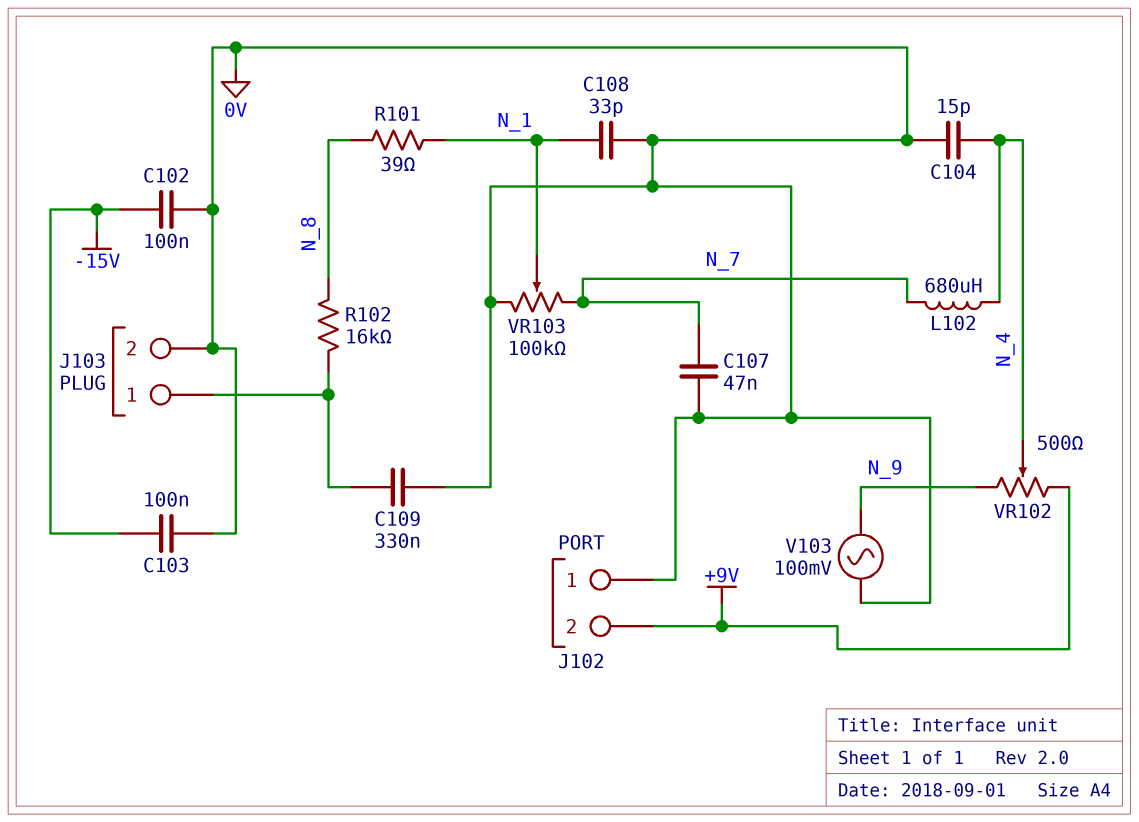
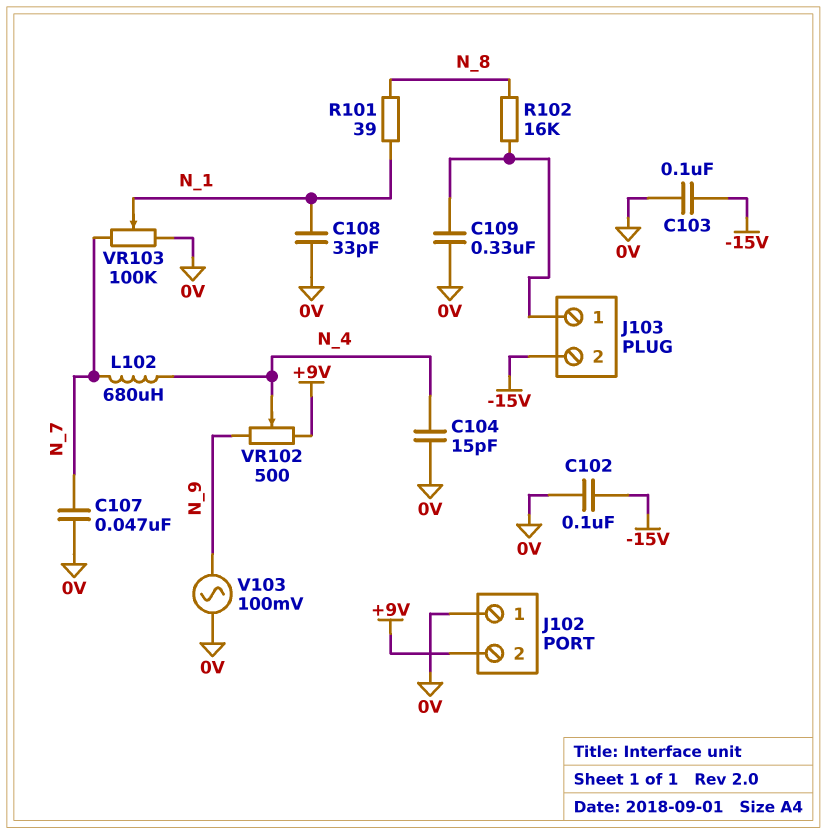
J103 pin 2: 0V -> -15V

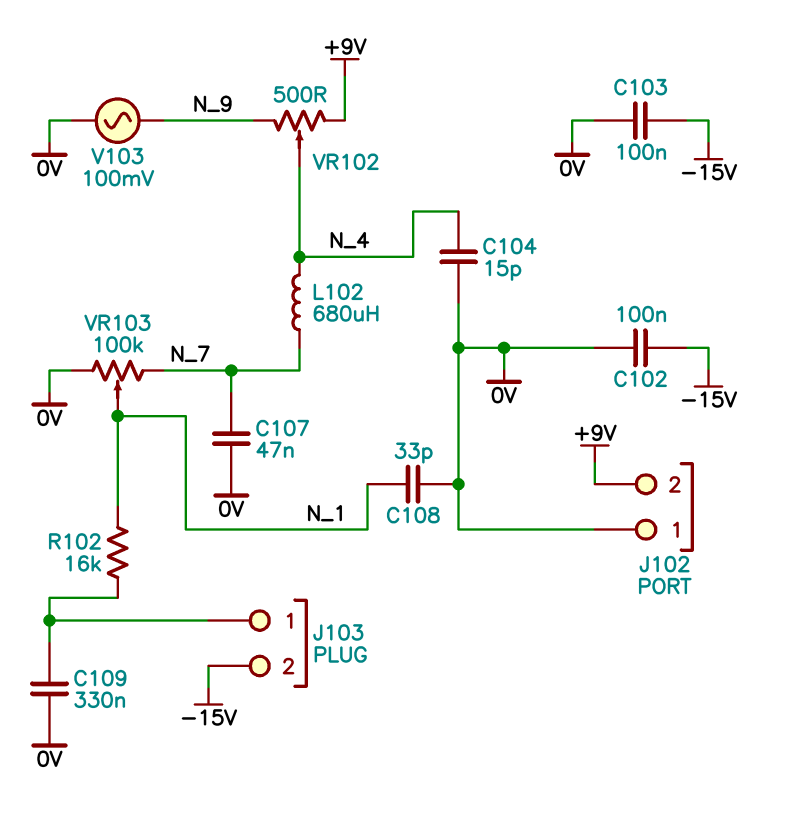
R101: 39 (N_1, N_8) -> none
R102: 16k (J103/1, N_8) -> 16k (J103/1, N_1)

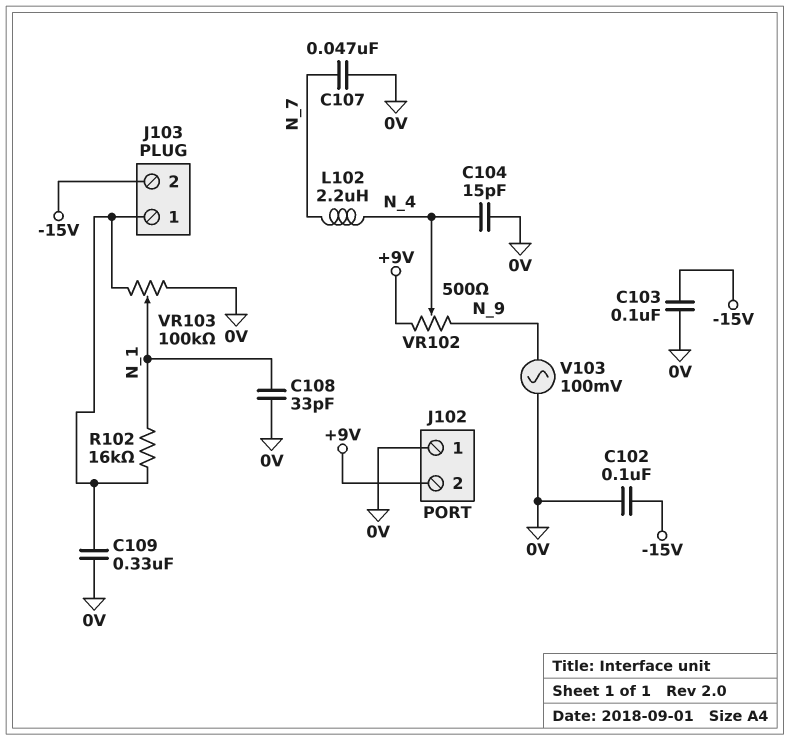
L102: 680uH (N_4, N_7) -> 2.2uH (N_4, N_7)
VR103: 100k (0V, N_7, wiper N_1) -> 100k (0V, J103/1, wiper N_1)

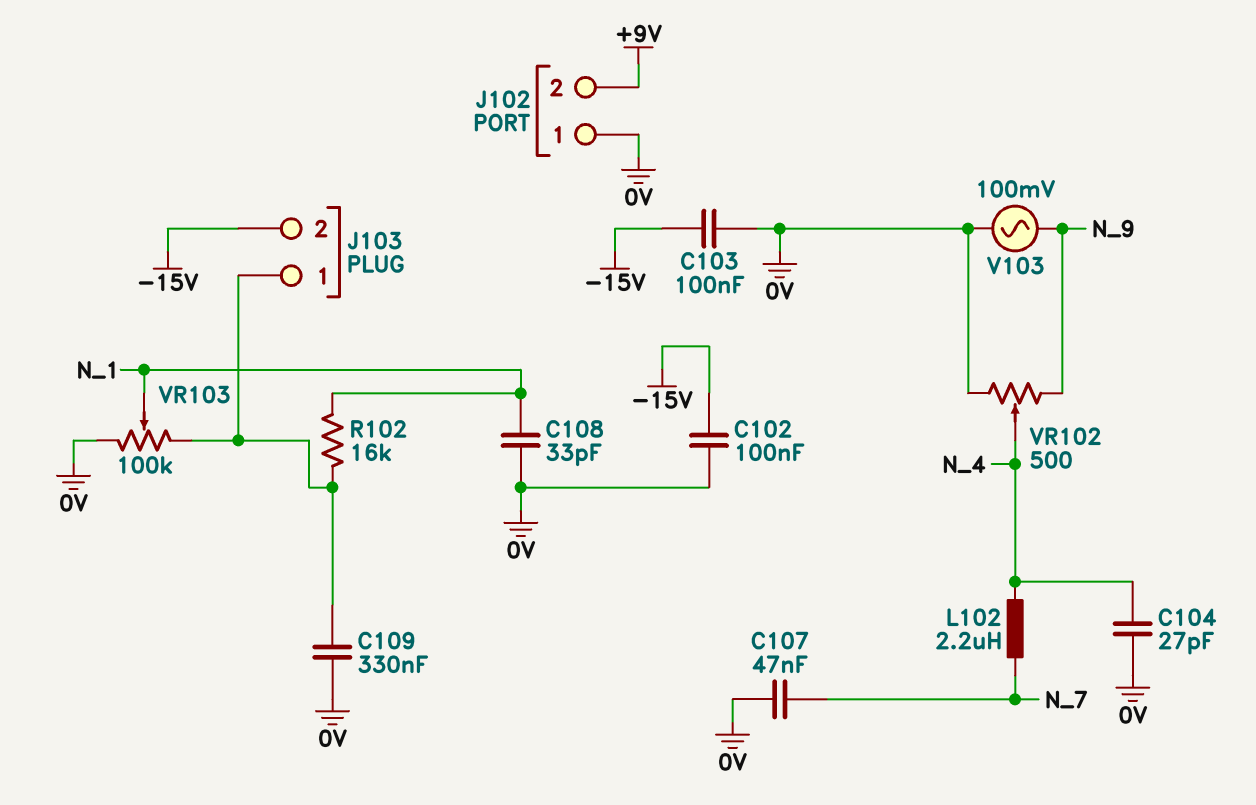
C104: 15pF (0V, N_4) -> 27pF (0V, N_4)
VR102: 500 (+9V, N_9, wiper N_4) -> 500 (0V, N_9, wiper N_4)

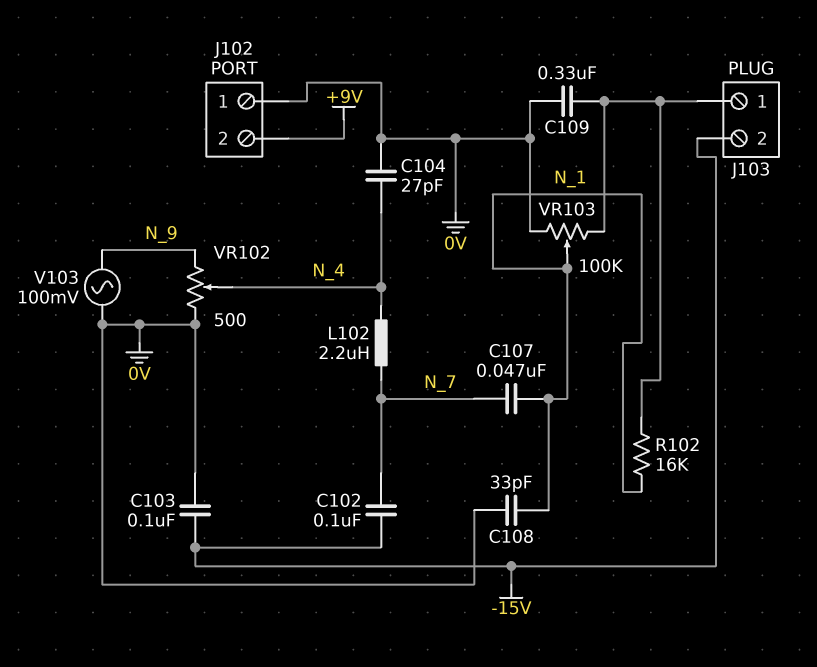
C102: 100nF (-15V, 0V) -> 100nF (-15V, N_7)
C107: 47nF (0V, N_7) -> 47nF (N_1, N_7)

